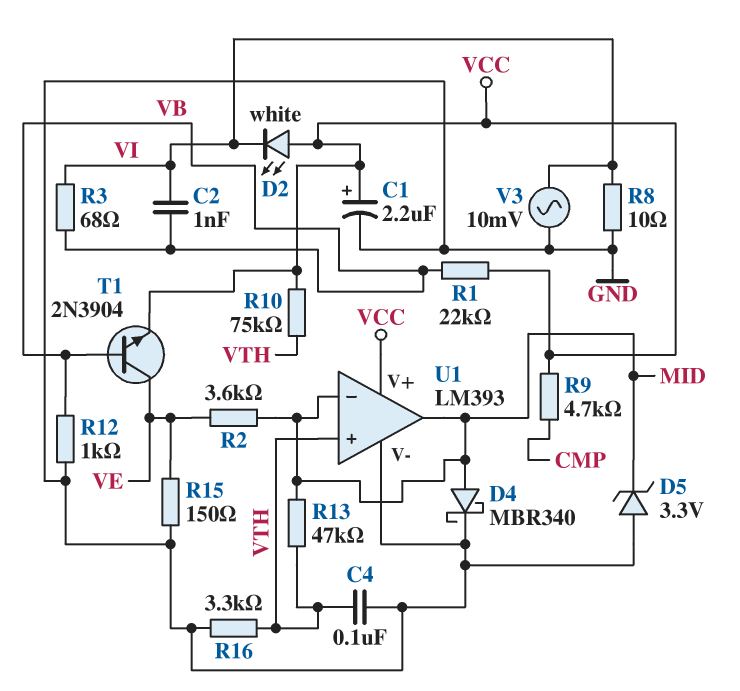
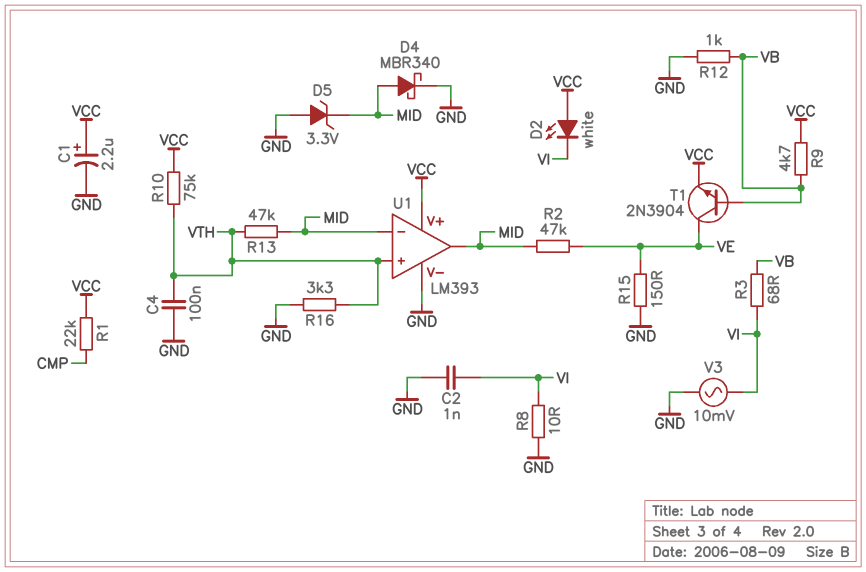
C2: 1nF (VB, VI) -> 1nF (GND, VI)
R1: 22k (VB, VCC) -> 22k (CMP, VCC)
R2: 3.6k (MID, VE) -> 47k (MID, VE)
R9: 4.7k (CMP, VCC) -> 4.7k (VB, VCC)

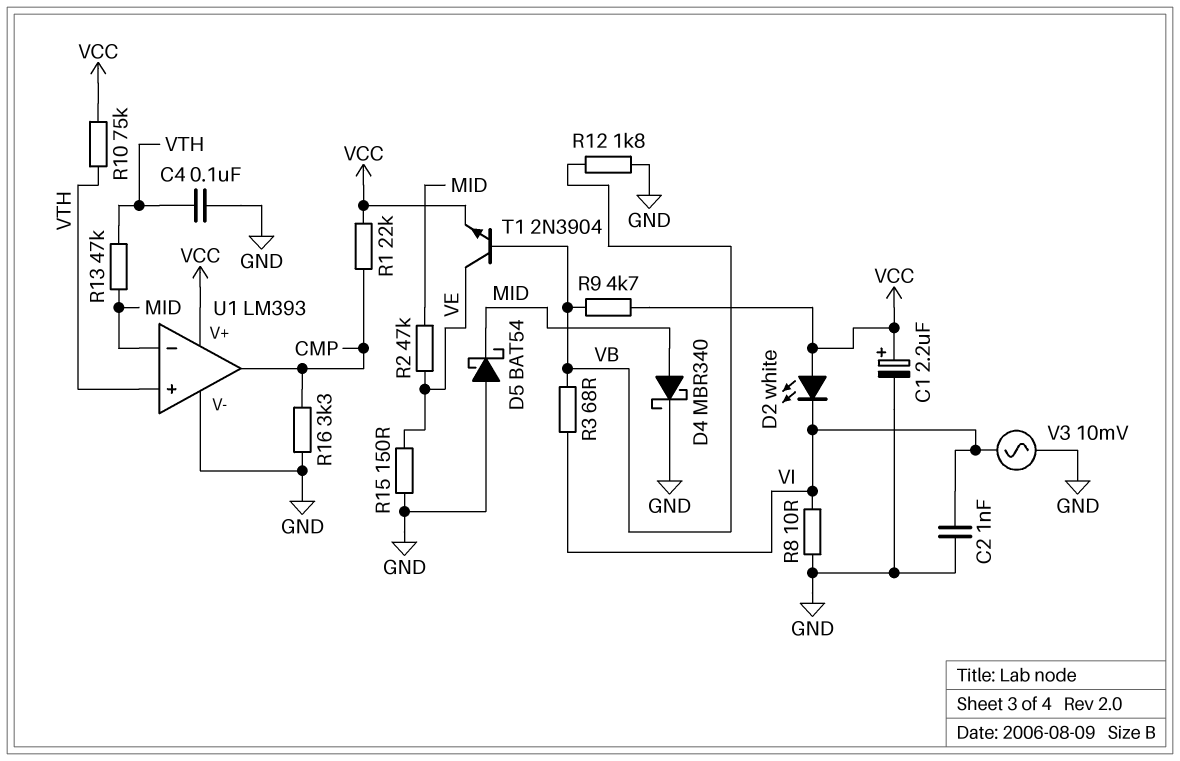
D5: zener 3.3V (A GND, K MID) -> schottky BAT54 (A GND, K MID)
R12: 1k (GND, VB) -> 1.8k (GND, VB)
R16: 3.3k (GND, VTH) -> 3.3k (CMP, GND)
U1 pin out: MID -> CMP

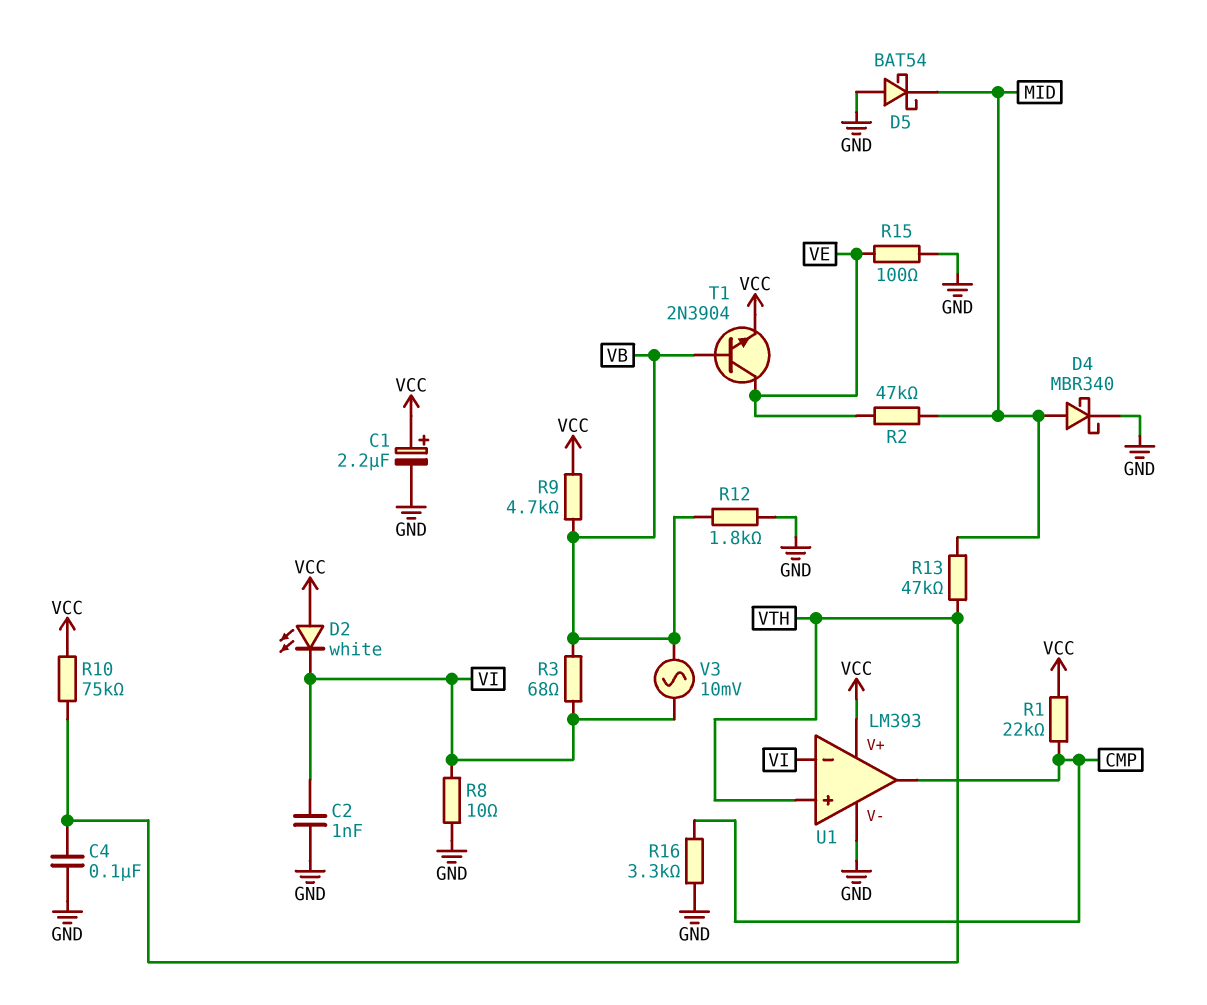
R15: 150 (GND, VE) -> 100 (GND, VE)
U1 pin in-: MID -> VI
V3: AC 10mV (GND, VI) -> AC 10mV (VB, VI)

